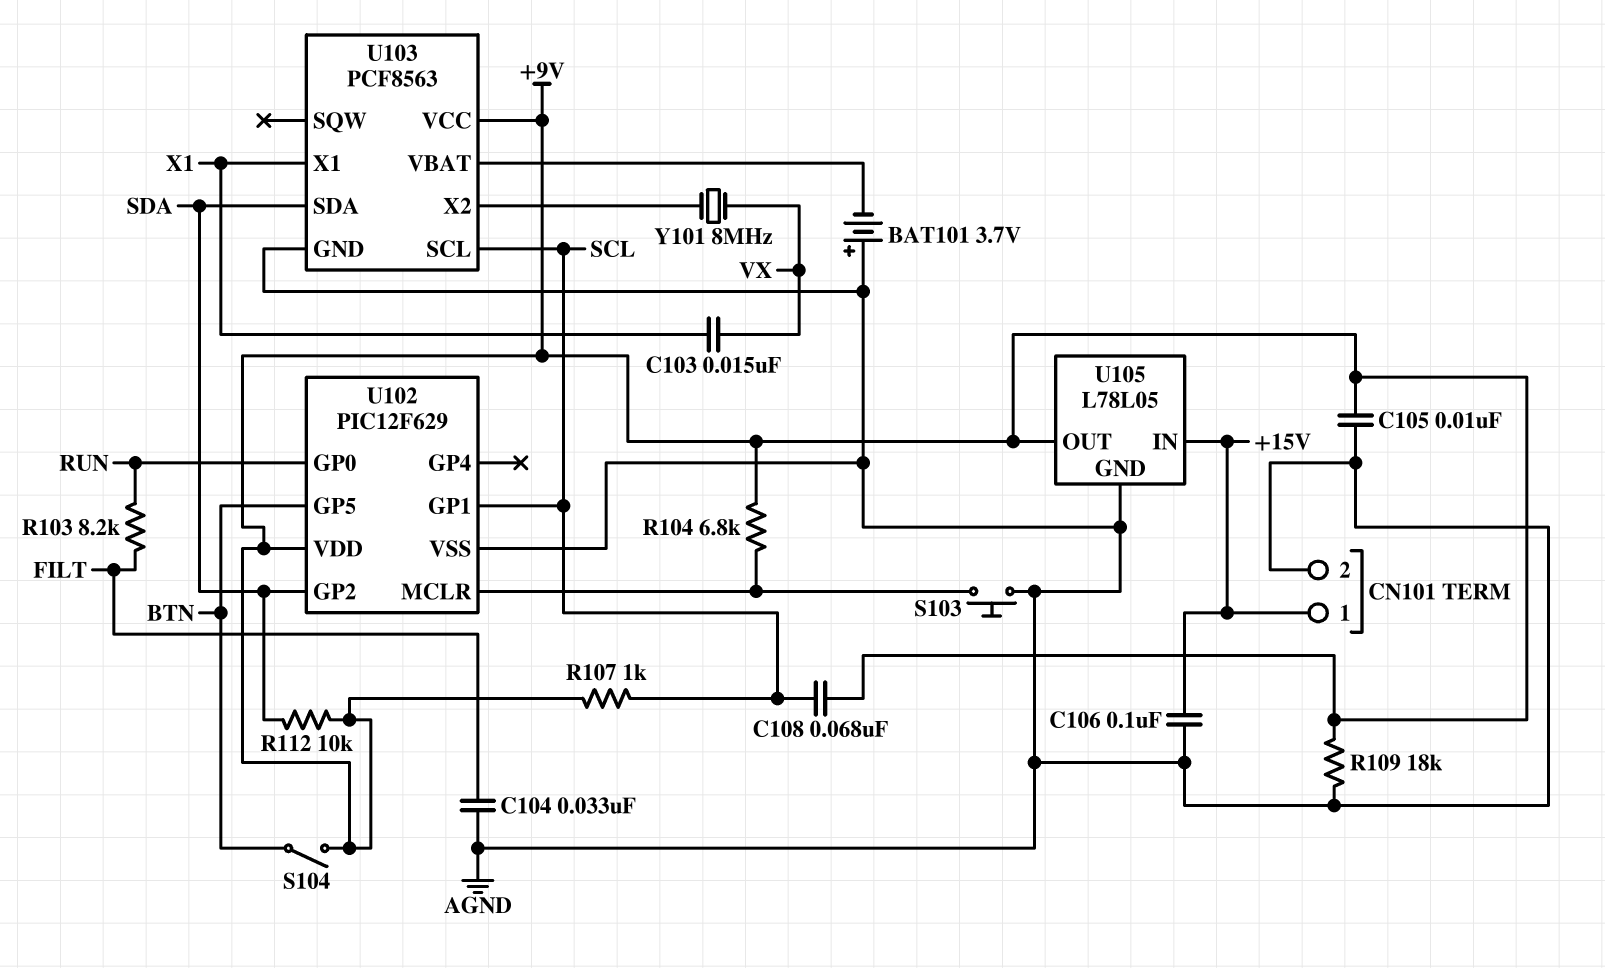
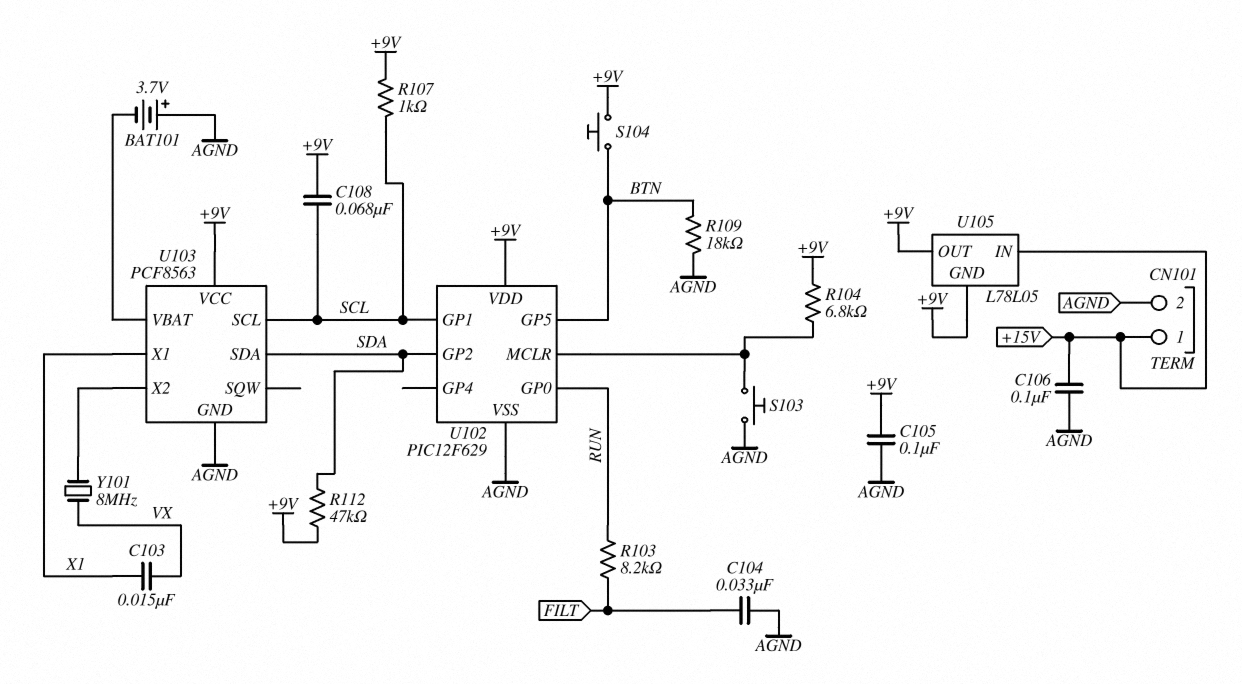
C105: 10nF (+9V, AGND) -> 100nF (+9V, AGND)
R109: 18k (+9V, AGND) -> 18k (AGND, BTN)
R112: 10k (+9V, SDA) -> 47k (+9V, SDA)
S104: switch (+9V, BTN) -> button (+9V, BTN)
U105 pin GND: AGND -> +9V

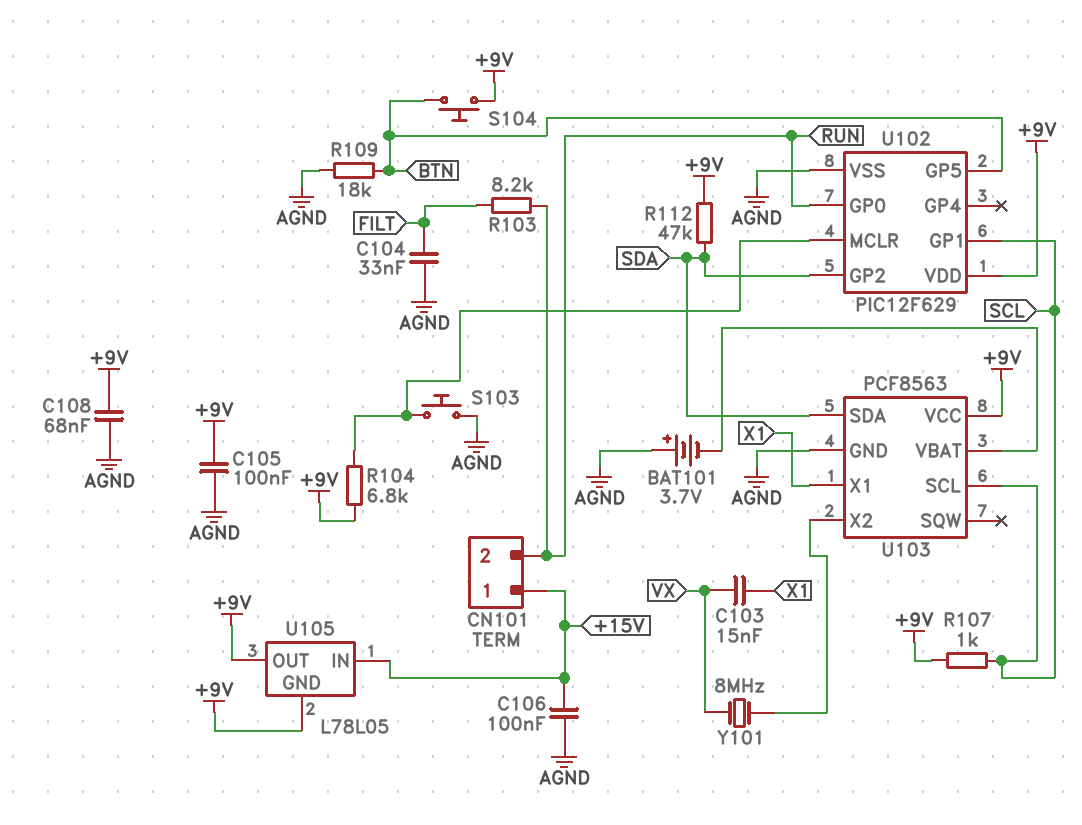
C108: 68nF (+9V, SCL) -> 68nF (+9V, AGND)
CN101 pin 2: AGND -> RUN

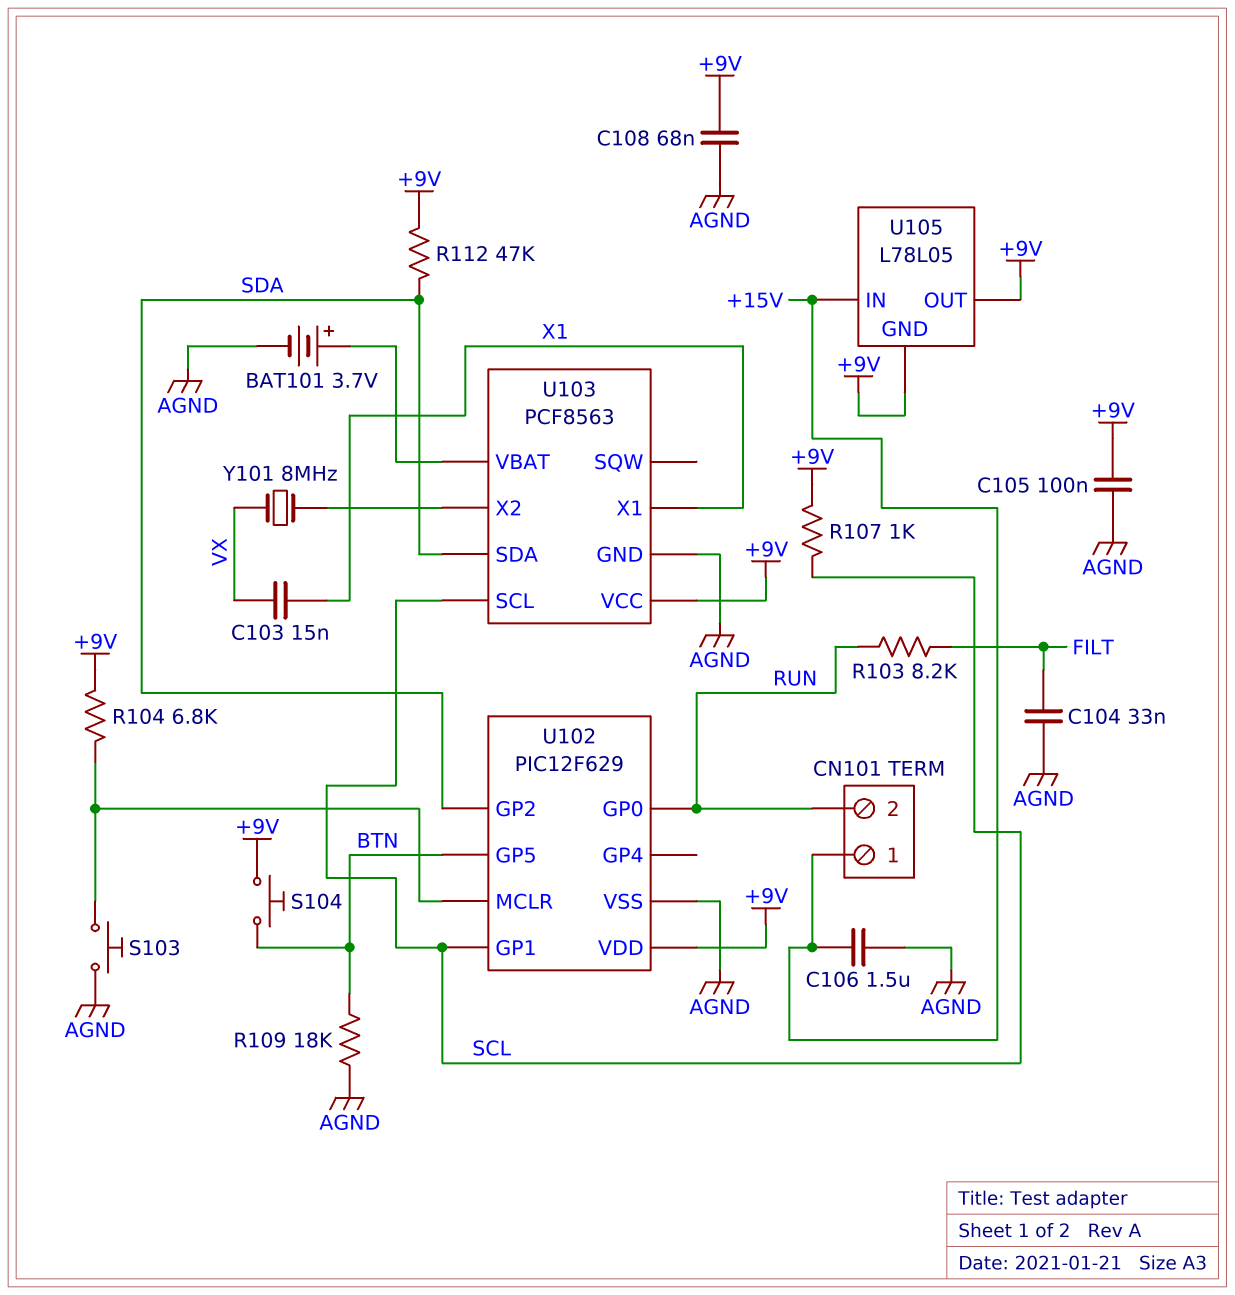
BAT101: 3.7V (plus AGND, minus U103/VBAT) -> 3.7V (plus U103/VBAT, minus AGND)
C106: 100nF (+15V, AGND) -> 1.5uF (+15V, AGND)

